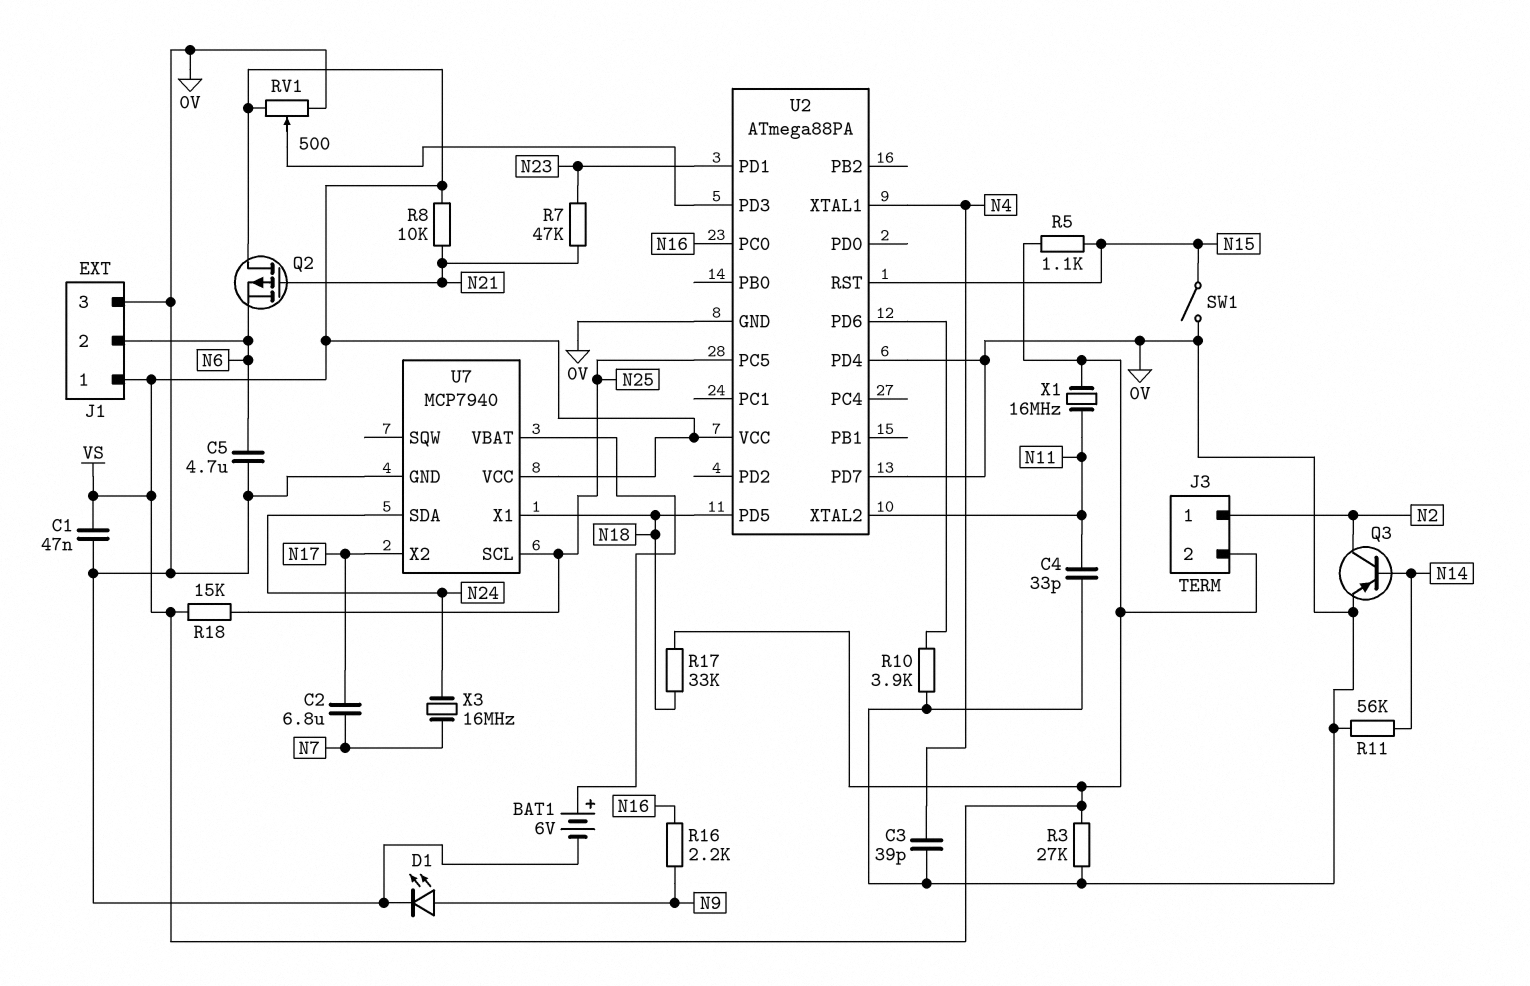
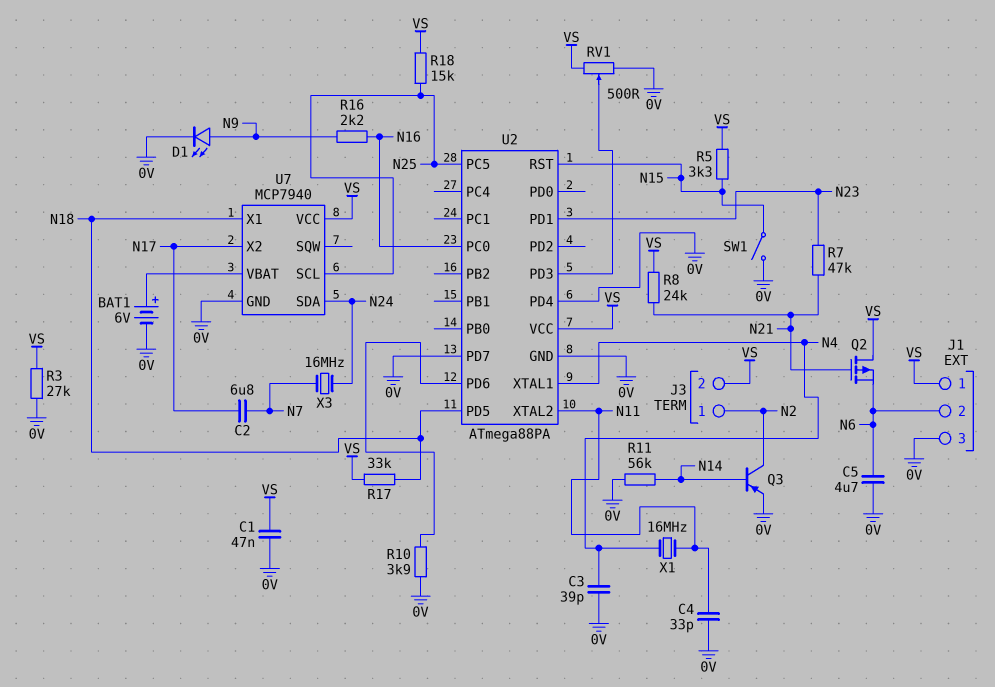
R5: 1.1k (N15, VS) -> 3.3k (N15, VS)
R8: 10k (N21, VS) -> 24k (N21, VS)
X1: 16MHz (N11, VS) -> 16MHz (N4, N11)

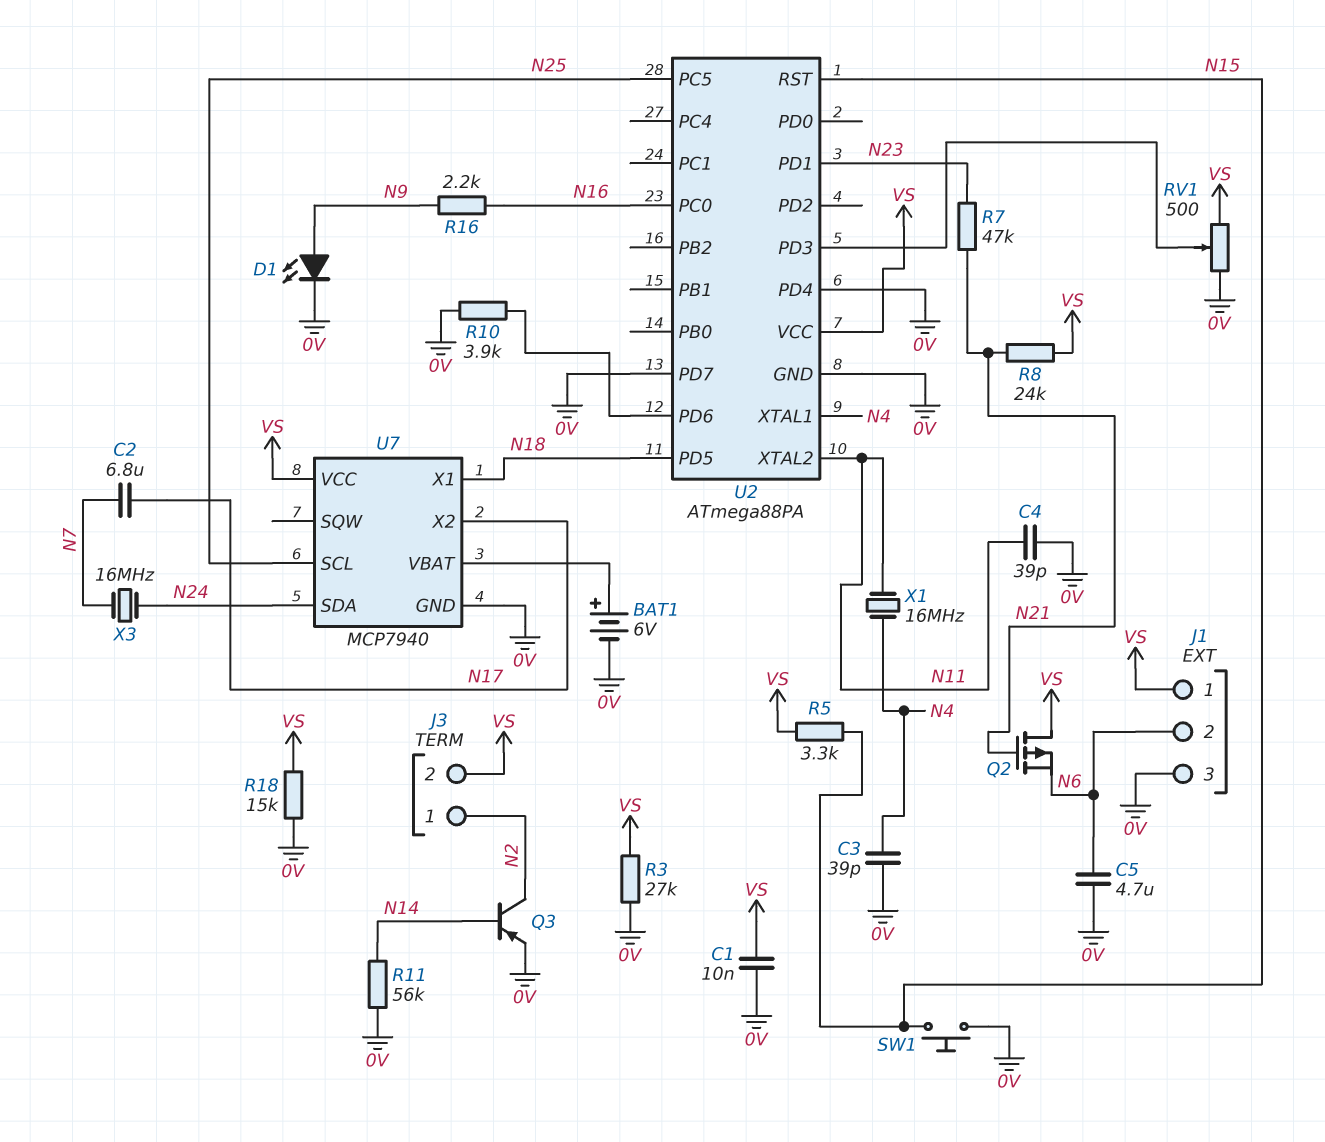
C1: 47nF (0V, VS) -> 10nF (0V, VS)
C4: 33pF (0V, N11) -> 39pF (0V, N11)
R17: 33k (N18, VS) -> none
R18: 15k (N25, VS) -> 15k (0V, VS)
SW1: switch (0V, N15) -> button (0V, N15)

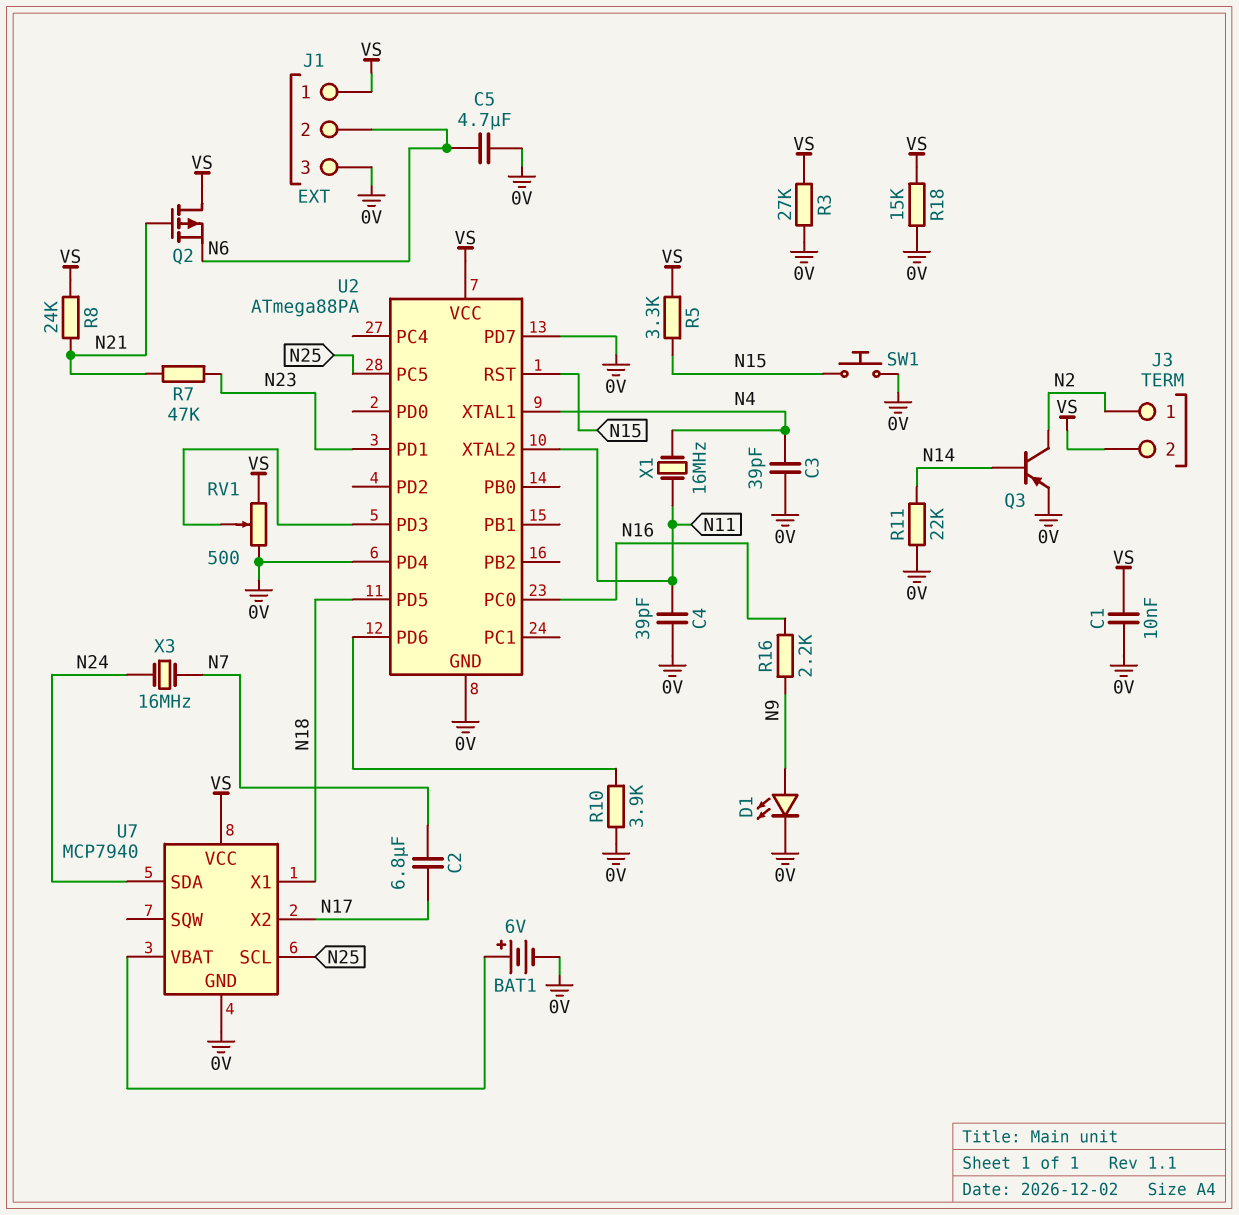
R11: 56k (0V, N14) -> 22k (0V, N14)

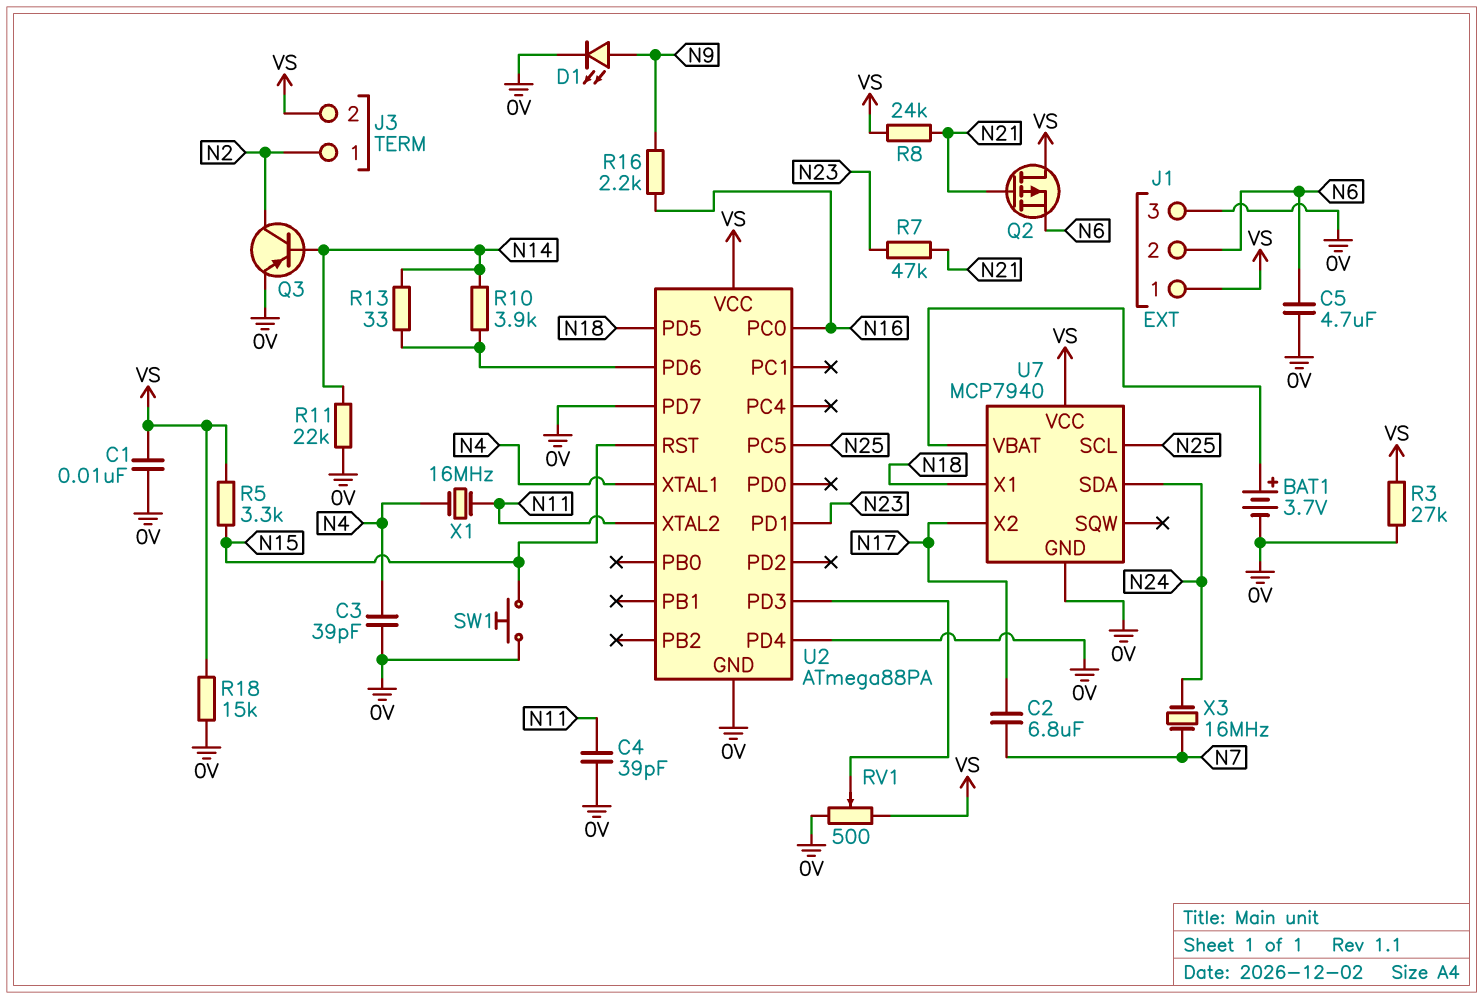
BAT1: 6V (plus U7/VBAT, minus 0V) -> 3.7V (plus U7/VBAT, minus 0V)
R10: 3.9k (0V, U2/PD6) -> 3.9k (N14, U2/PD6)
R13: none -> 33 (N14, U2/PD6)

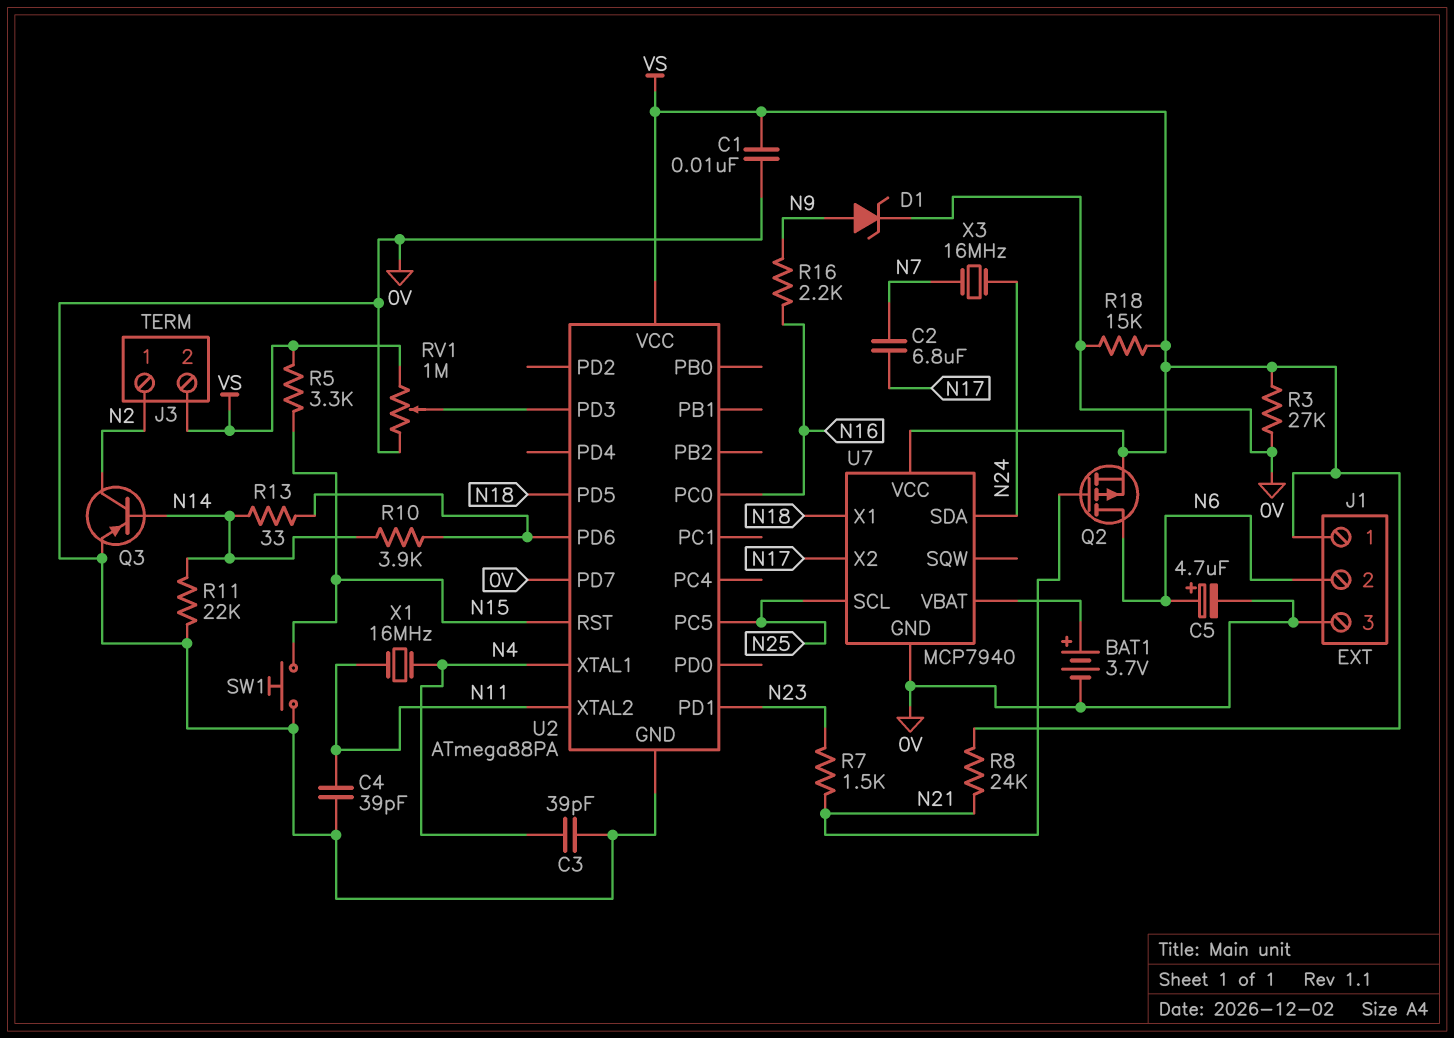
C5: 4.7uF (0V, N6) -> 4.7uF (plus N6, minus 0V)
D1: LED (A N9, K 0V) -> zener (A N9, K 0V)
Q2: PMOS (G N21, D VS, S N6) -> PMOS (G N21, D N6, S VS)
R7: 47k (N21, N23) -> 1.5k (N21, N23)
RV1: 500 (0V, VS, wiper U2/PD3) -> 1M (0V, VS, wiper U2/PD3)
U2 pin PD4: 0V -> none

